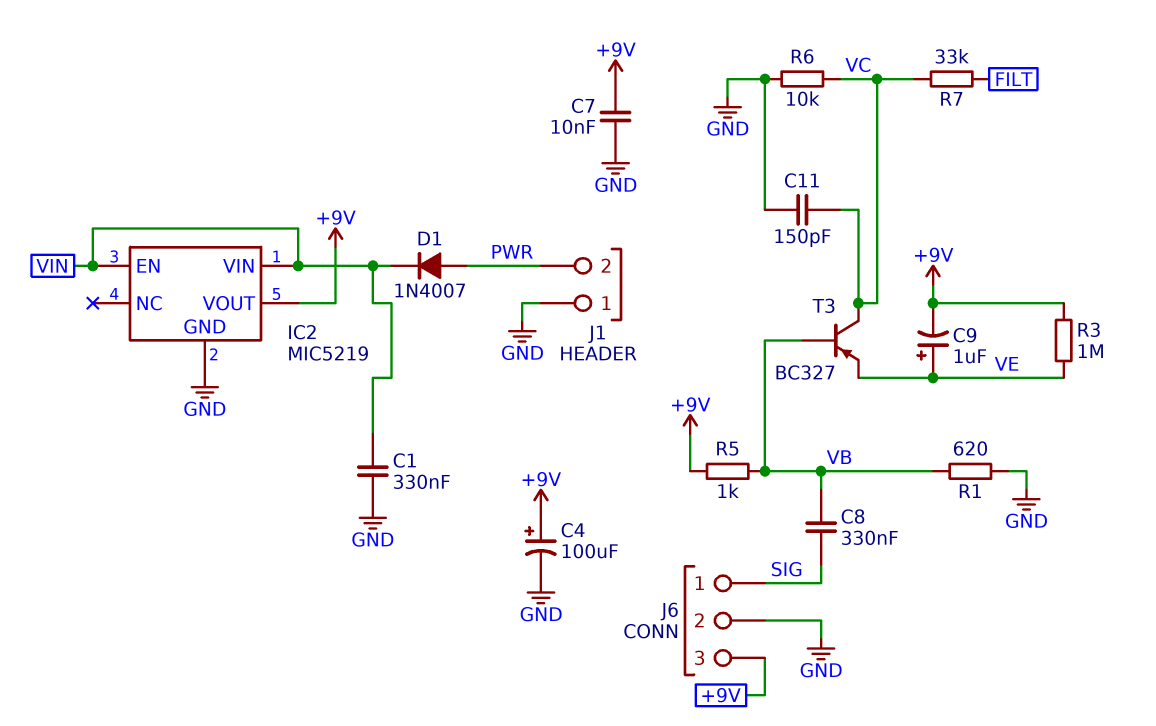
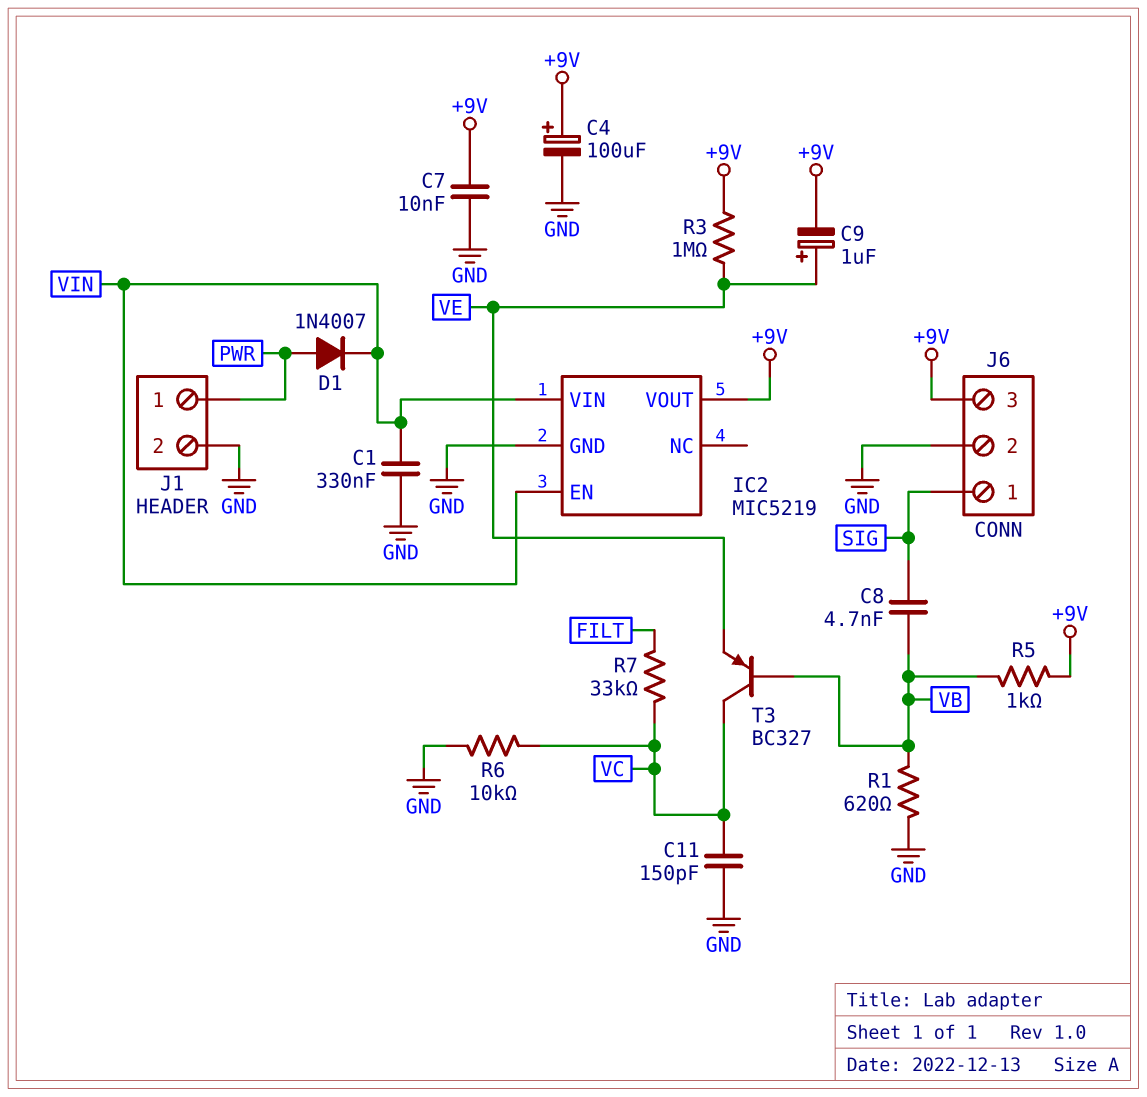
C8: 330nF (SIG, VB) -> 4.7nF (SIG, VB)
J1 pin 1: GND -> PWR
J1 pin 2: PWR -> GND

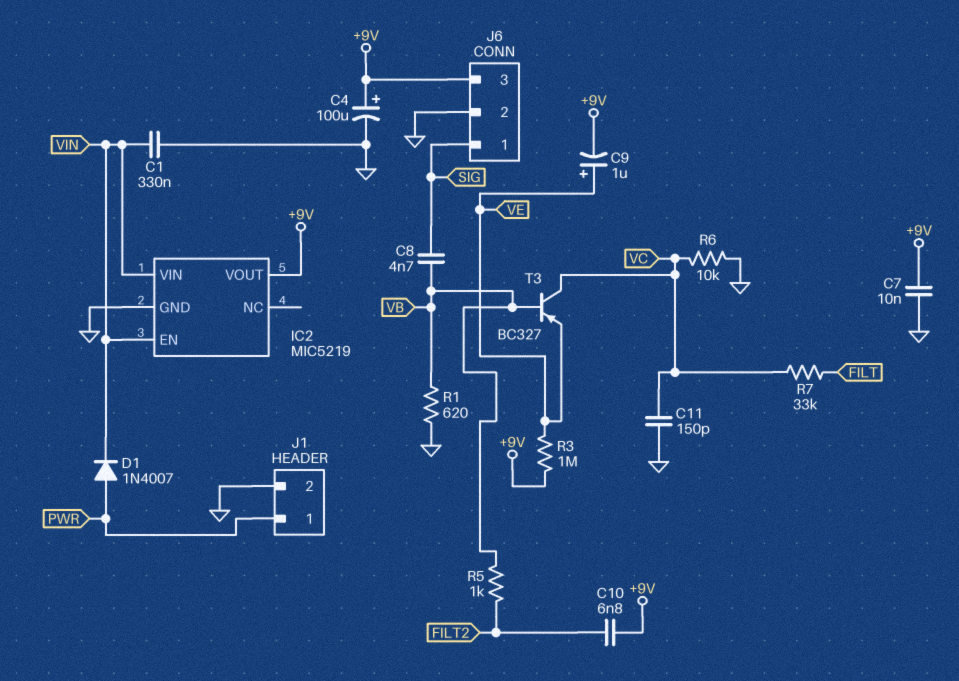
C10: none -> 6.8nF (+9V, FILT2)
R5: 1k (+9V, VB) -> 1k (FILT2, VB)

